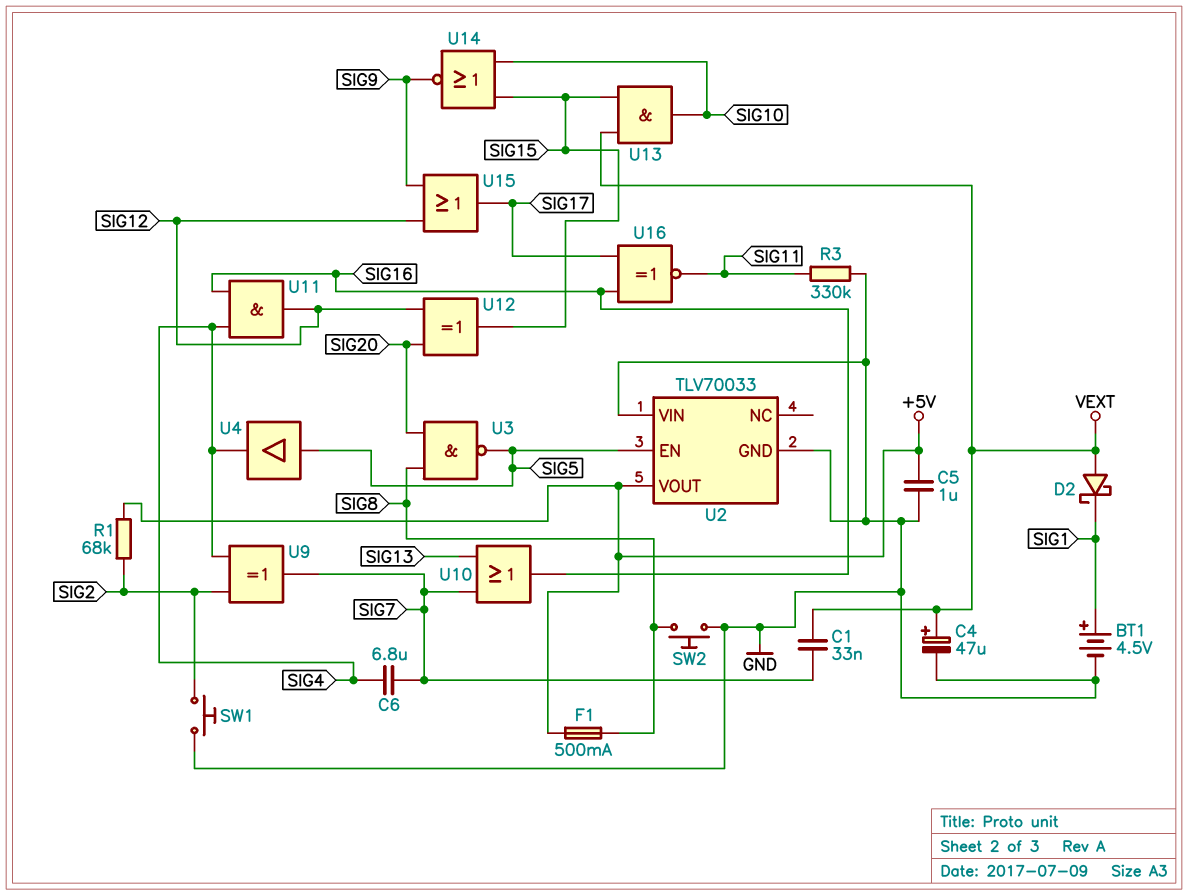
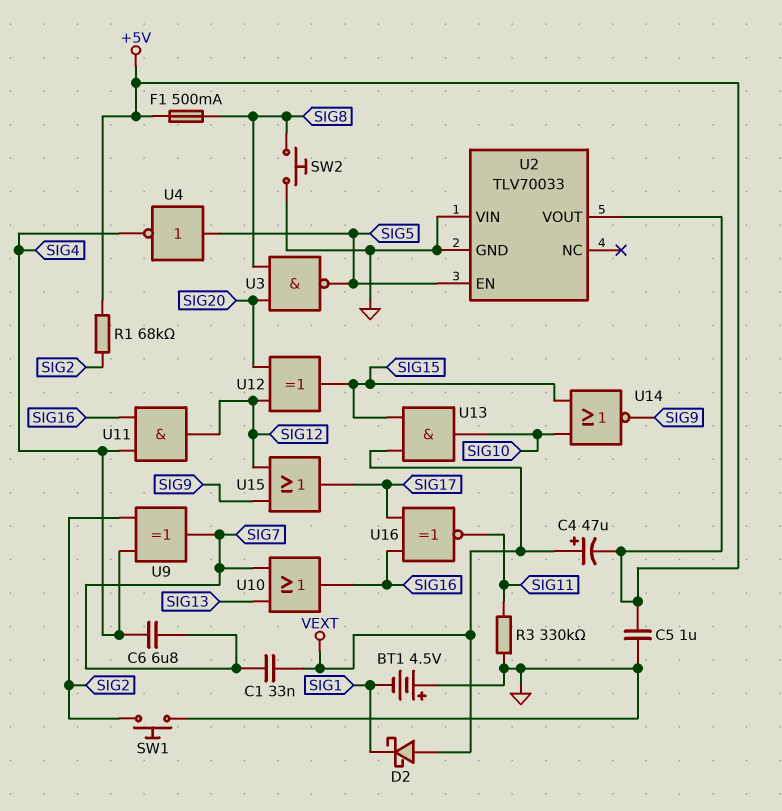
BT1: 4.5V (plus SIG1, minus GND) -> 4.5V (plus GND, minus SIG1)
C4: 47uF (plus VEXT, minus GND) -> 47uF (plus VEXT, minus +5V)
U4: buffer (in SIG5, out SIG4) -> NOT (in SIG5, out SIG4)

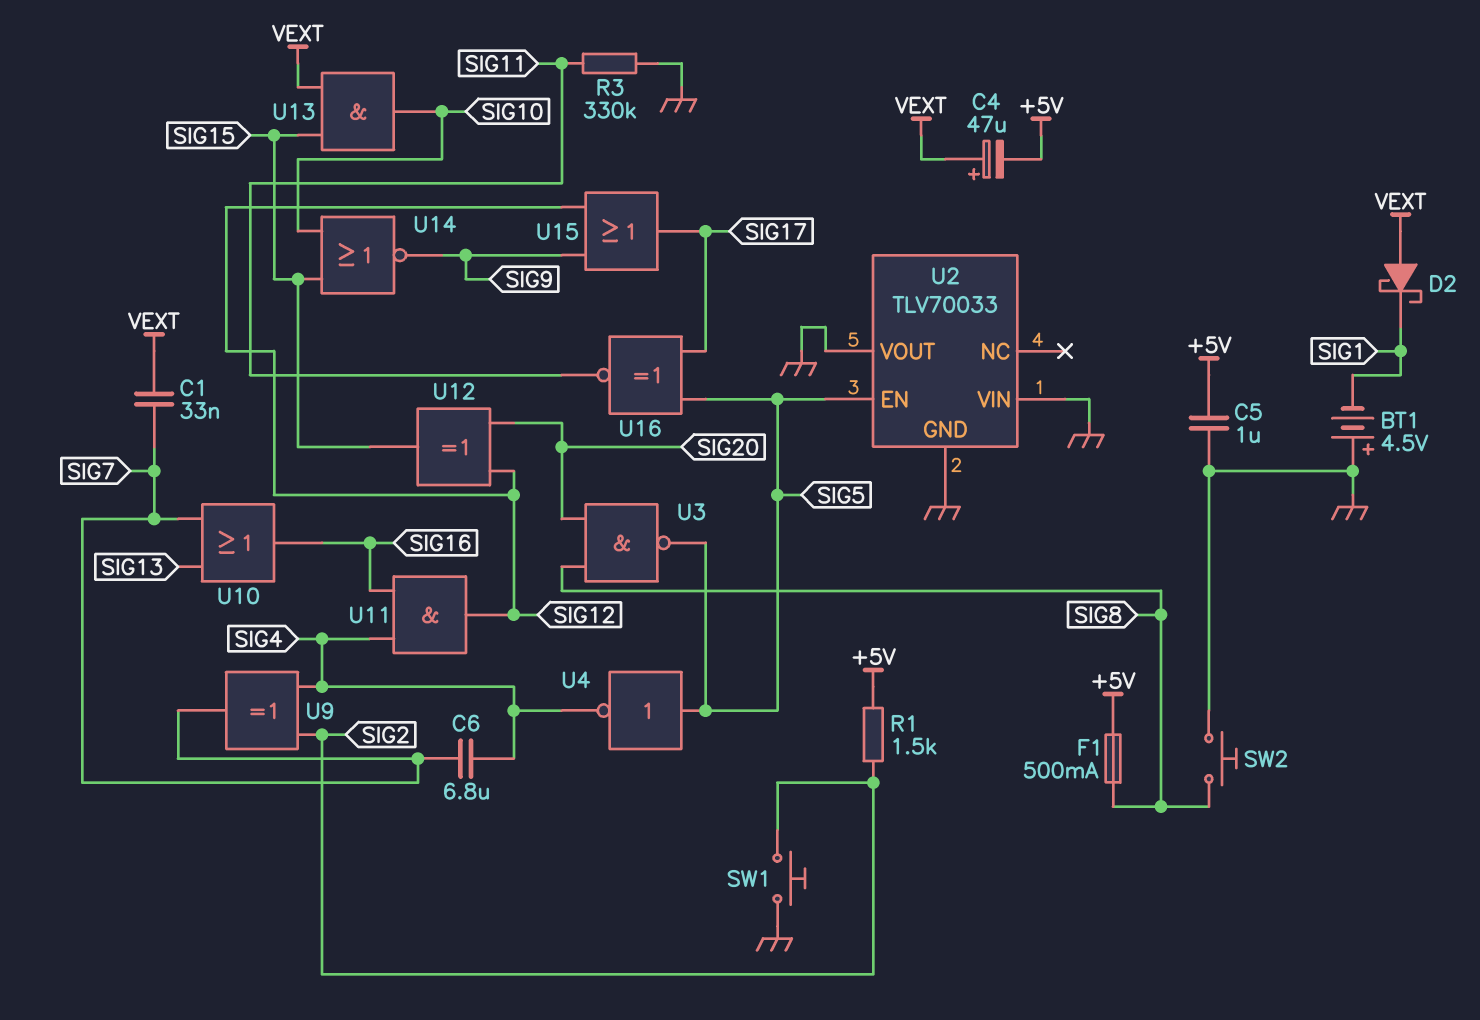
R1: 68k (+5V, SIG2) -> 1.5k (+5V, SIG2)
U2 pin VOUT: +5V -> GND
U16: XNOR (in SIG16, in SIG17, out SIG11) -> XNOR (in SIG5, in SIG17, out SIG11)

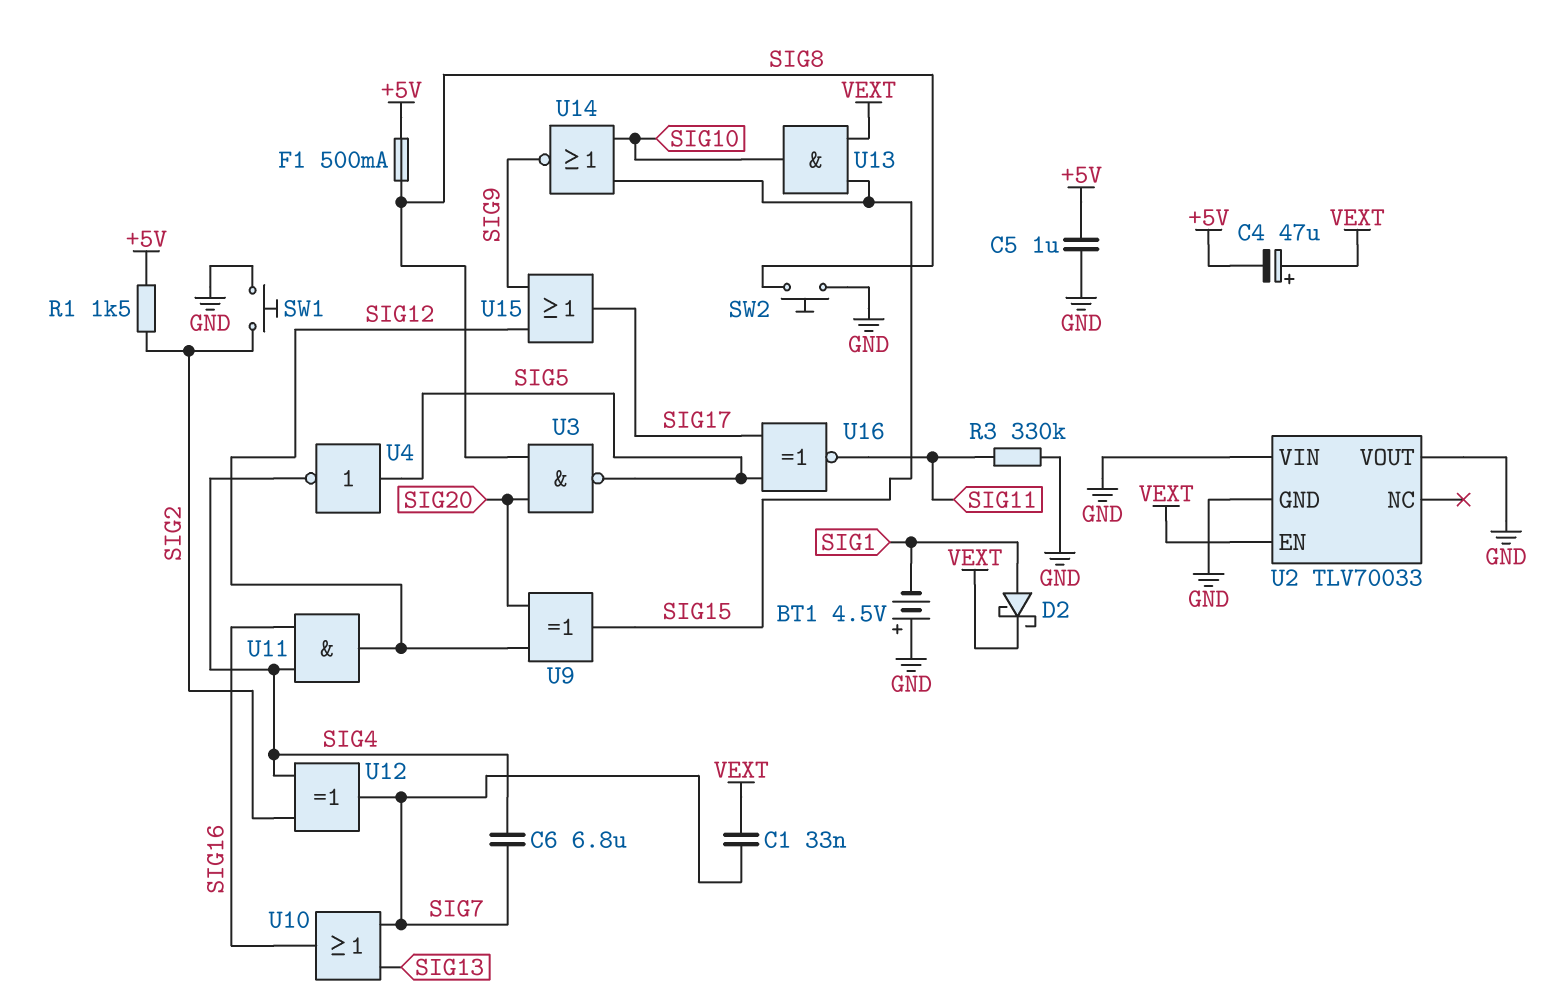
D2: schottky (A VEXT, K SIG1) -> schottky (A SIG1, K VEXT)
U2 pin EN: SIG5 -> VEXT
U9: XOR (in SIG2, in SIG4, out SIG7) -> XOR (in SIG12, in SIG20, out SIG15)
U12: XOR (in SIG12, in SIG20, out SIG15) -> XOR (in SIG2, in SIG4, out SIG7)

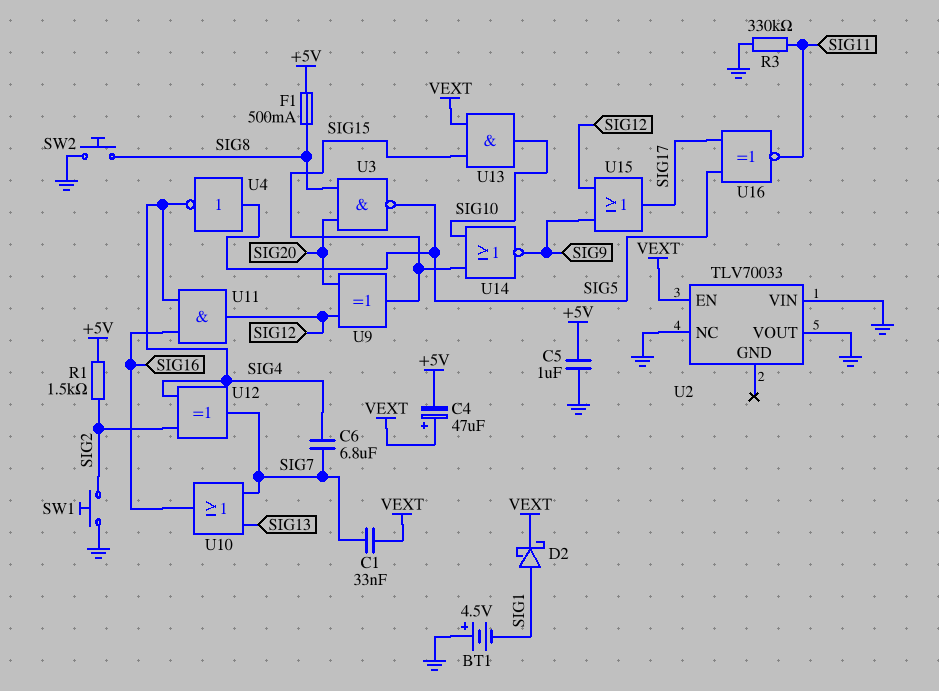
U2 pin GND: GND -> none
U2 pin NC: none -> GND

